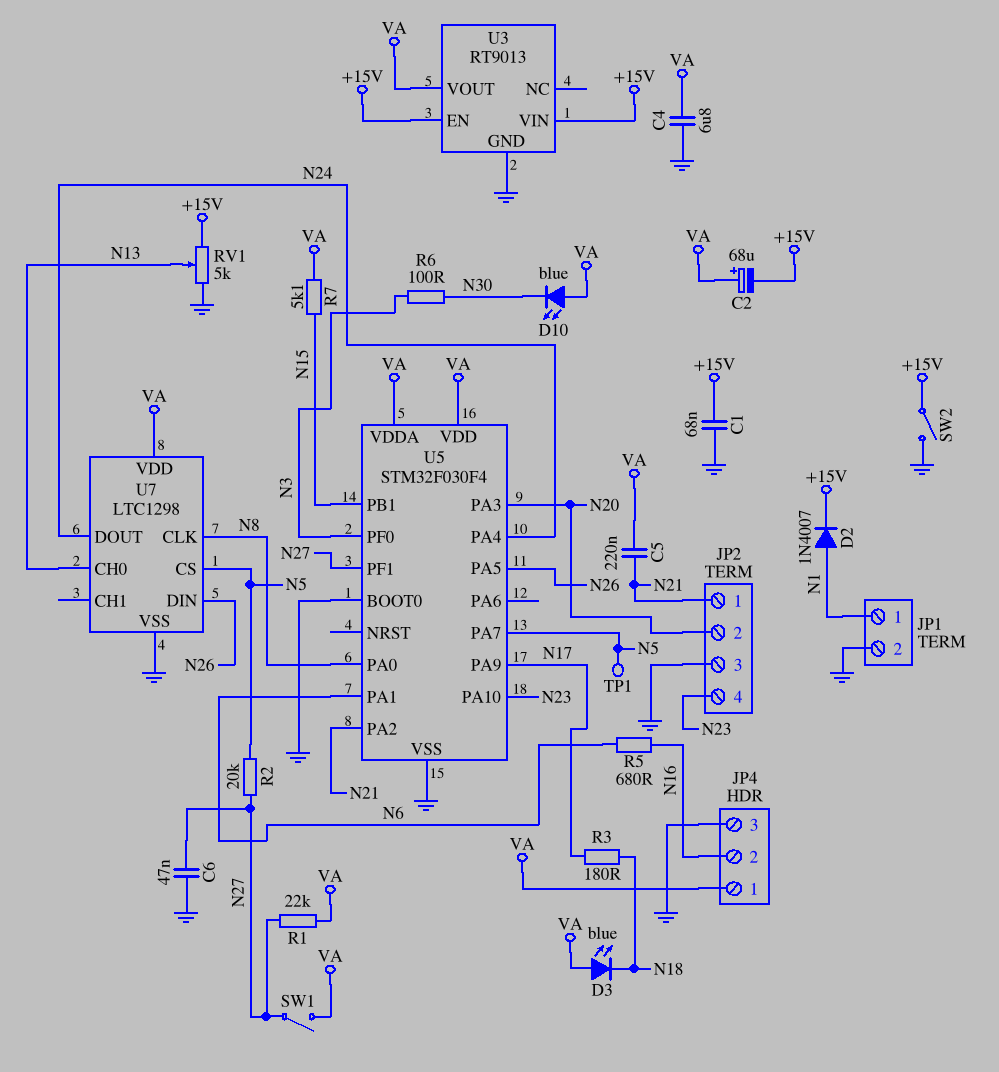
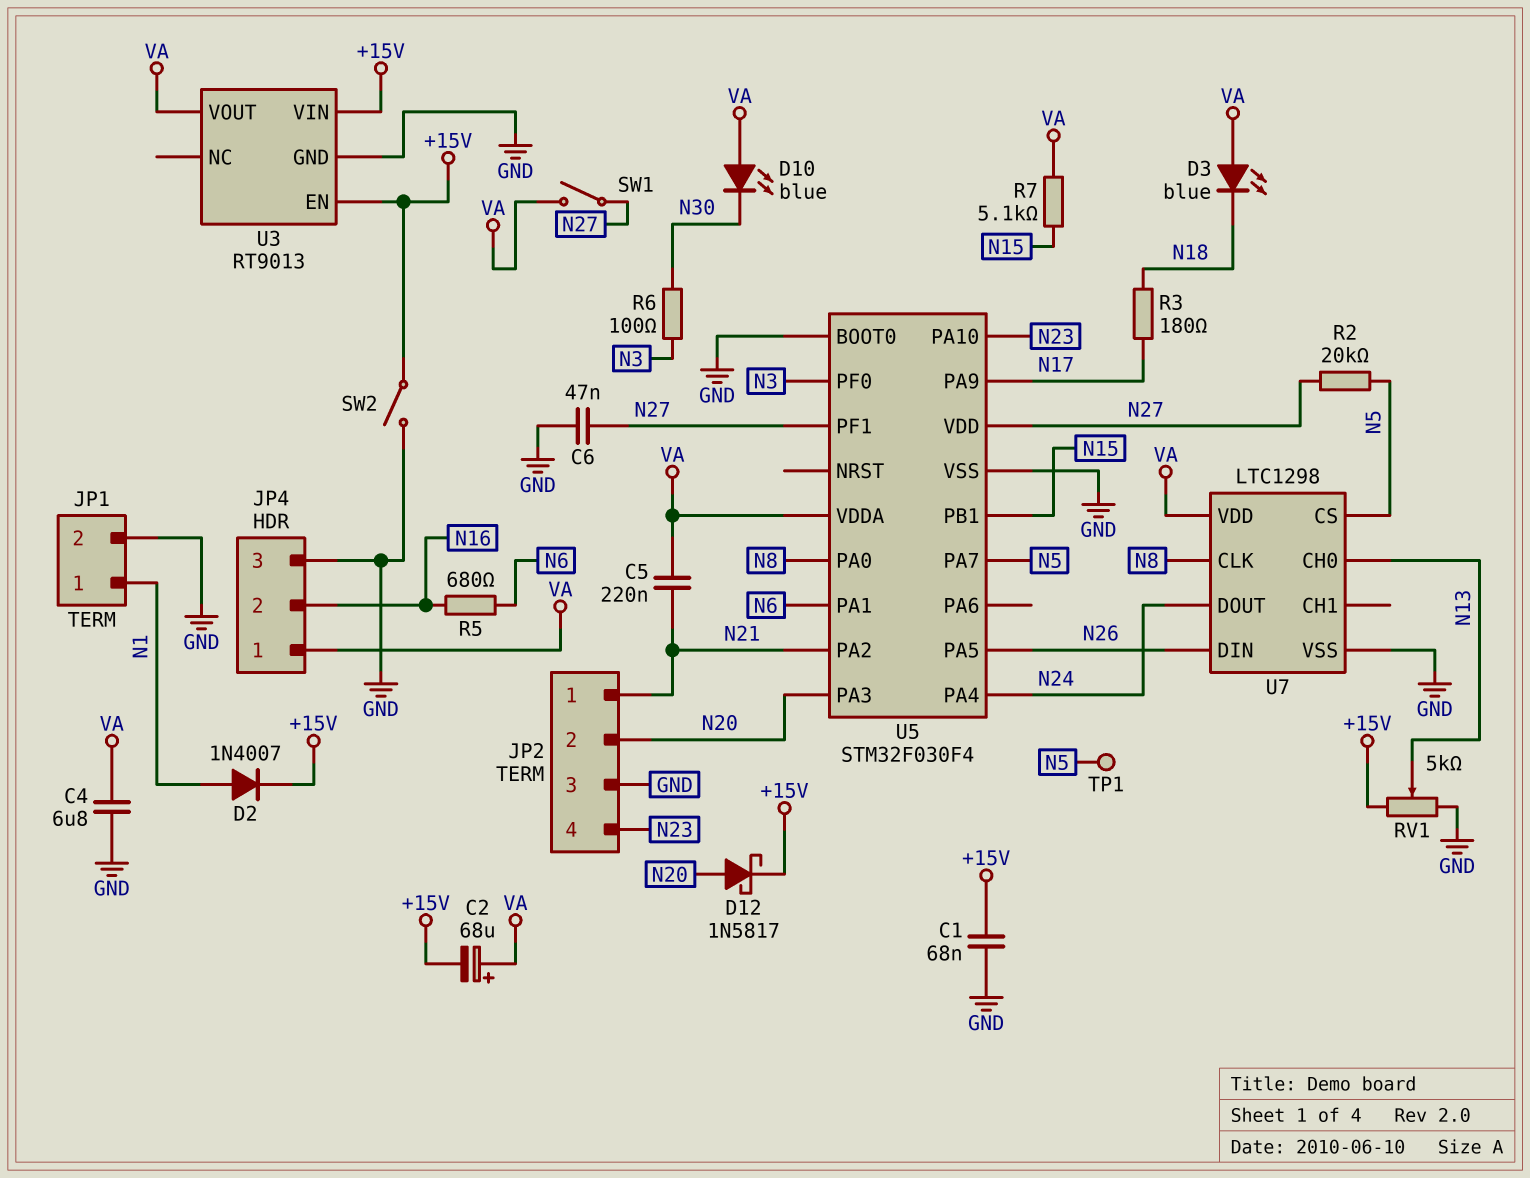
D12: none -> schottky 1N5817 (A N20, K +15V)
R1: 22k (N27, VA) -> none
U5 pin VDD: VA -> N27

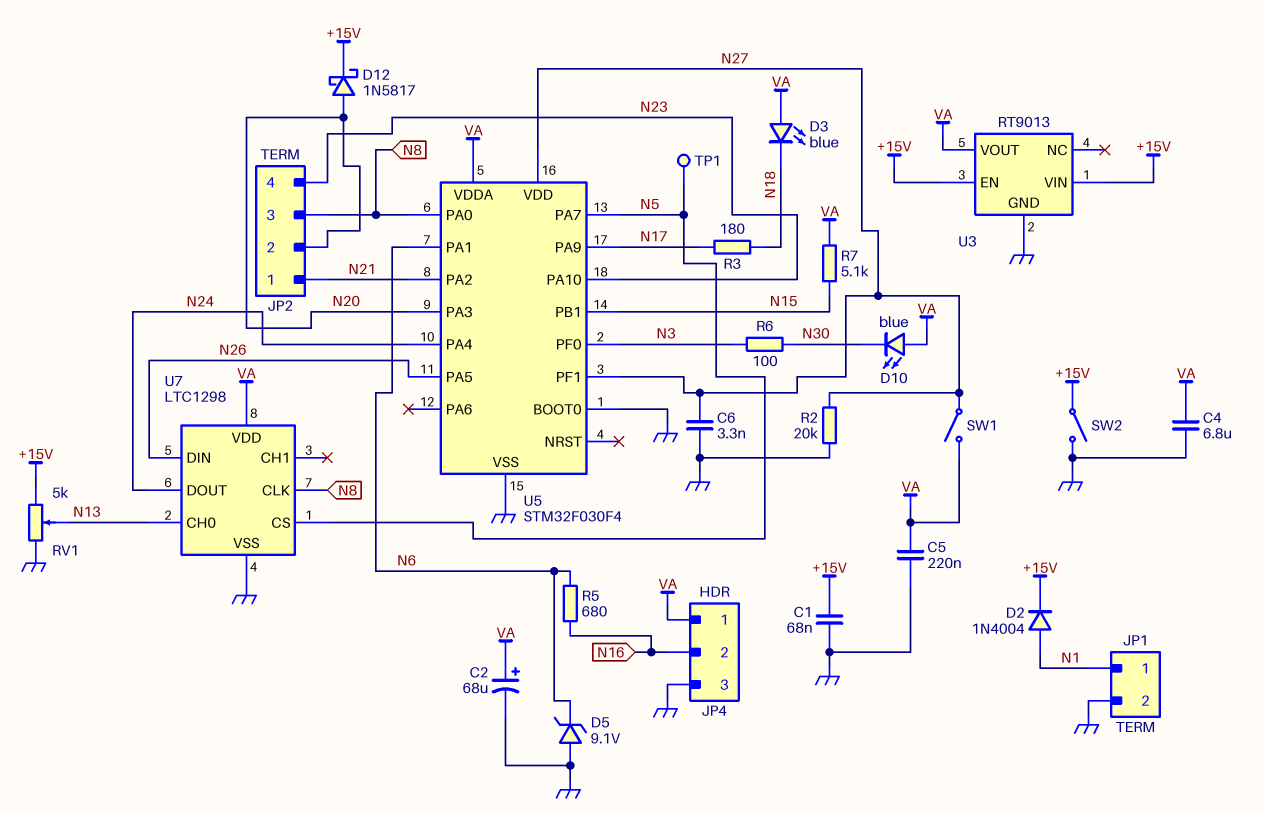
C2: 68uF (plus VA, minus +15V) -> 68uF (plus VA, minus GND)
C5: 220nF (N21, VA) -> 220nF (GND, VA)
C6: 47nF (GND, N27) -> 3.3nF (GND, N27)
D2: diode 1N4007 (A N1, K +15V) -> diode 1N4004 (A N1, K +15V)
D5: none -> zener 9.1V (A GND, K N6)
JP2 pin 3: GND -> N8
R2: 20k (N5, N27) -> 20k (GND, N27)

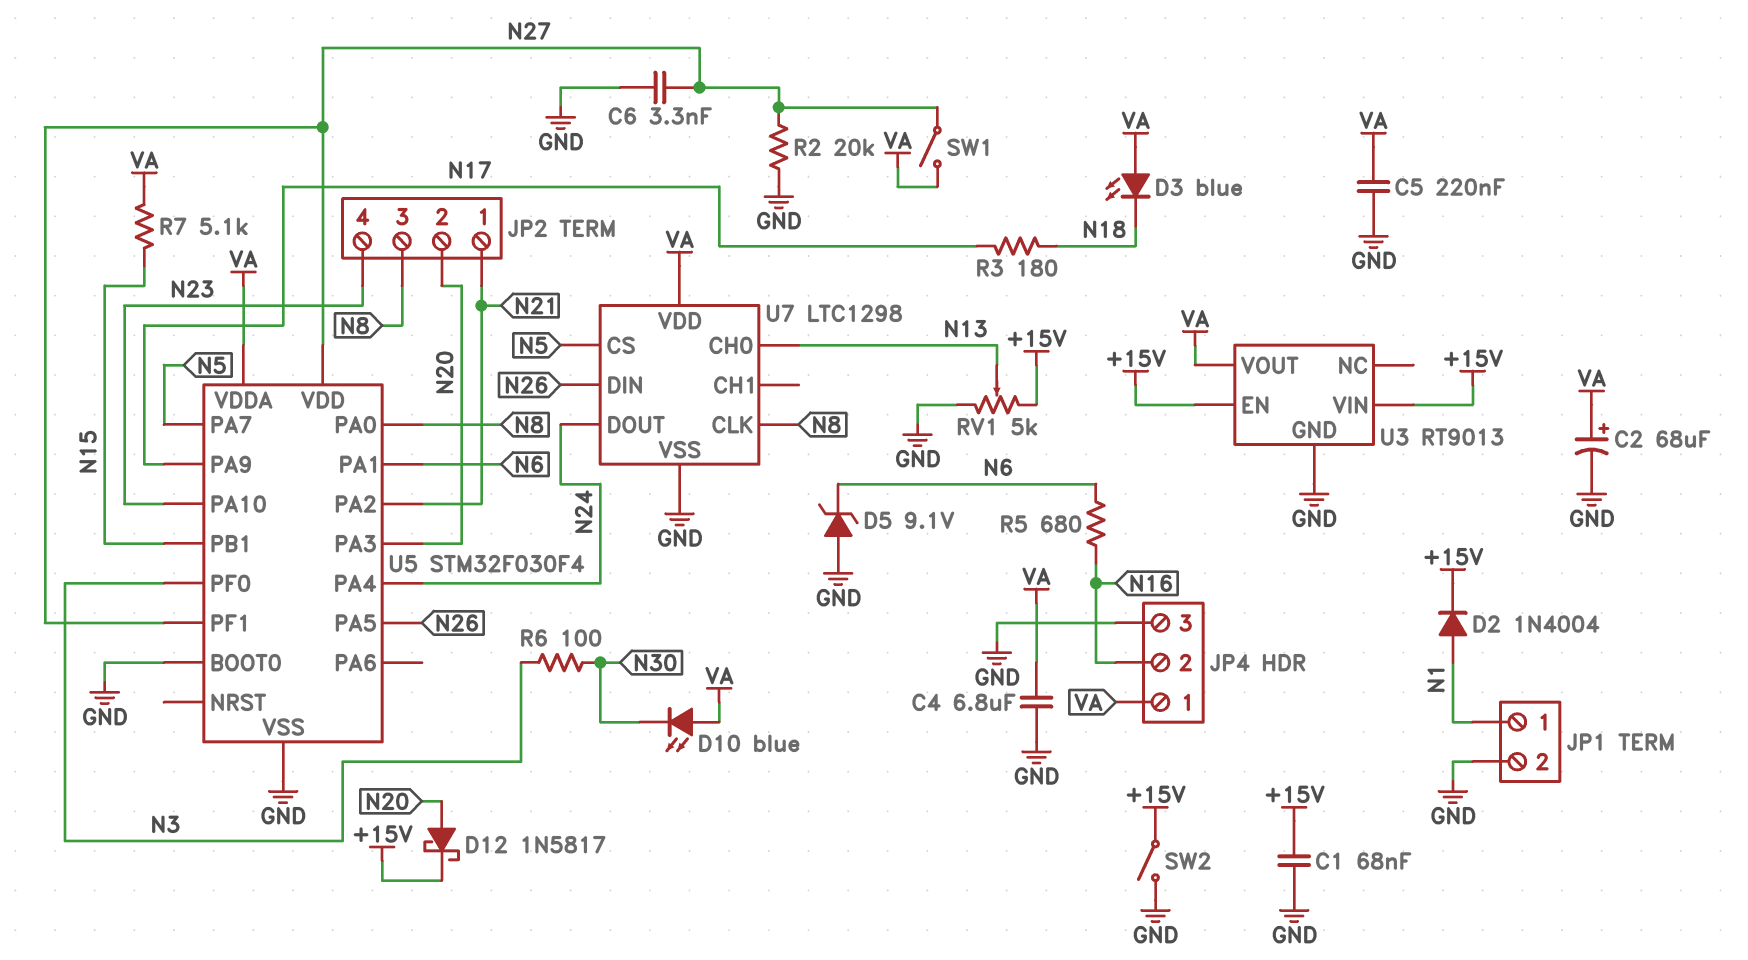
TP1: test point (N5) -> none

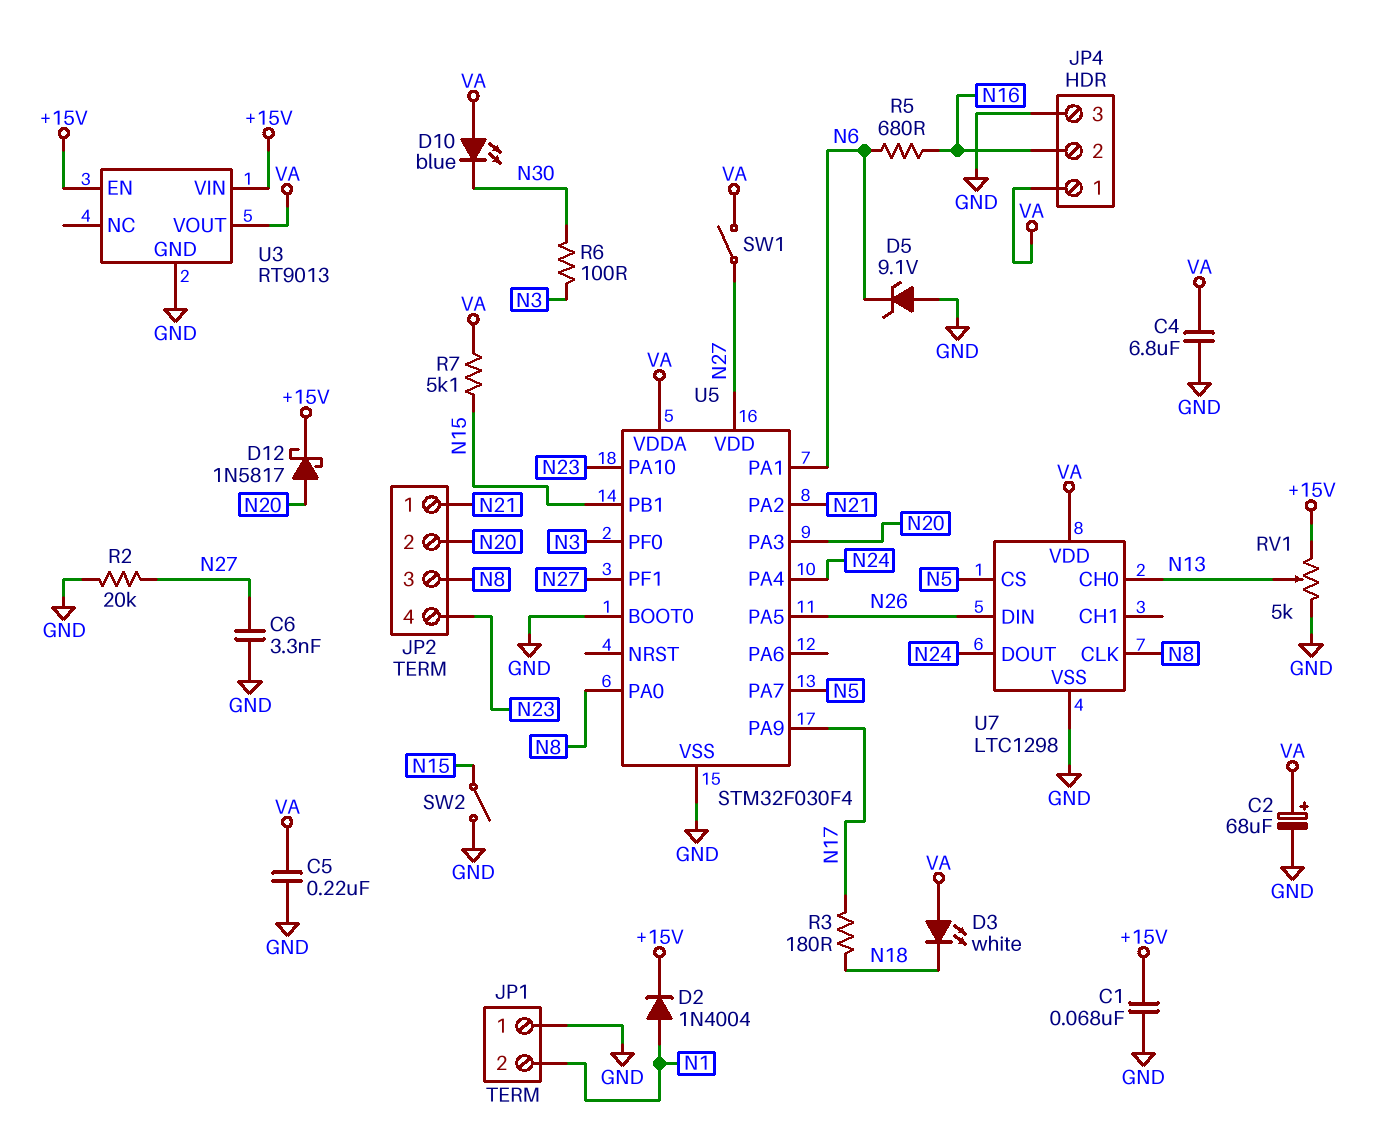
D3: LED blue (A VA, K N18) -> LED white (A VA, K N18)
JP1 pin 1: N1 -> GND
JP1 pin 2: GND -> N1
SW2: switch (+15V, GND) -> switch (GND, N15)

